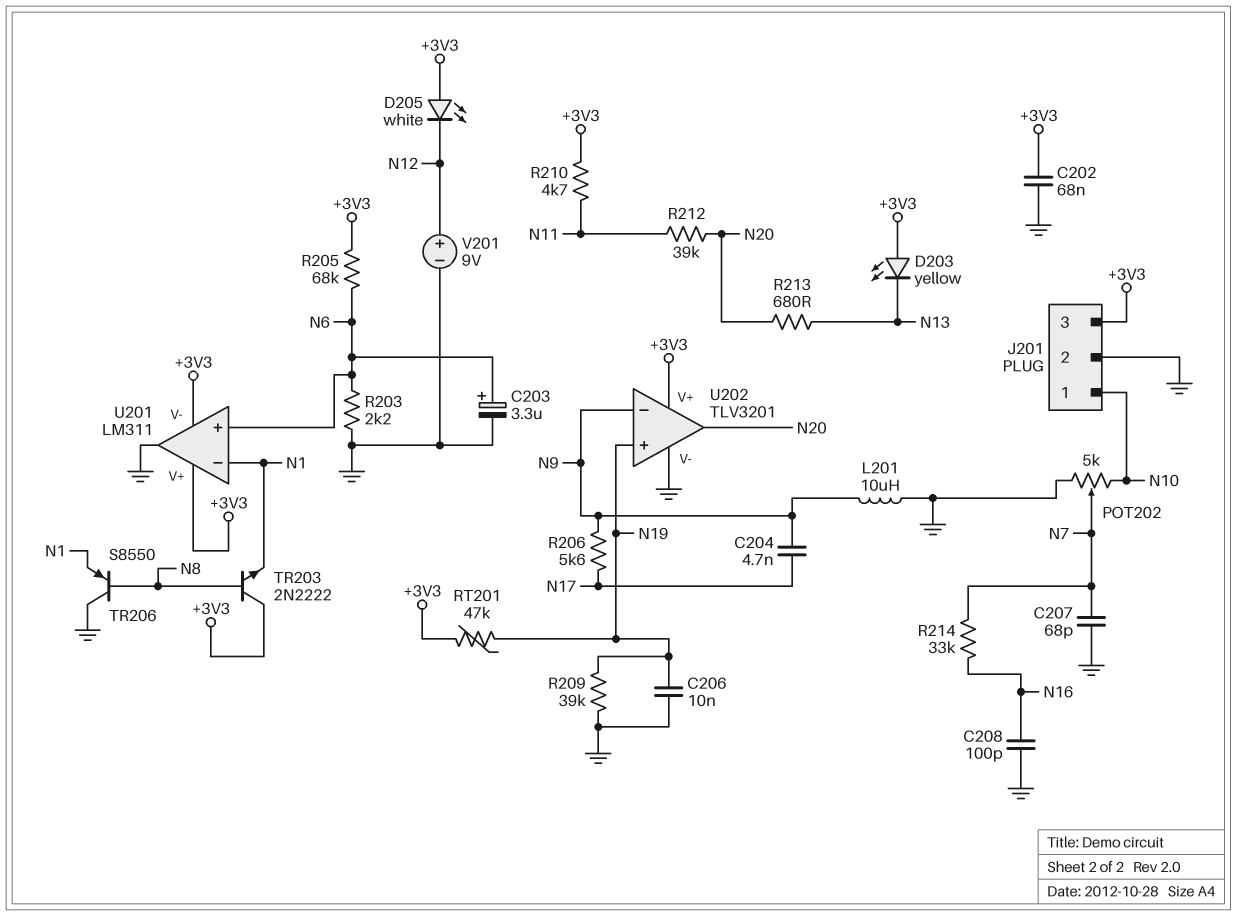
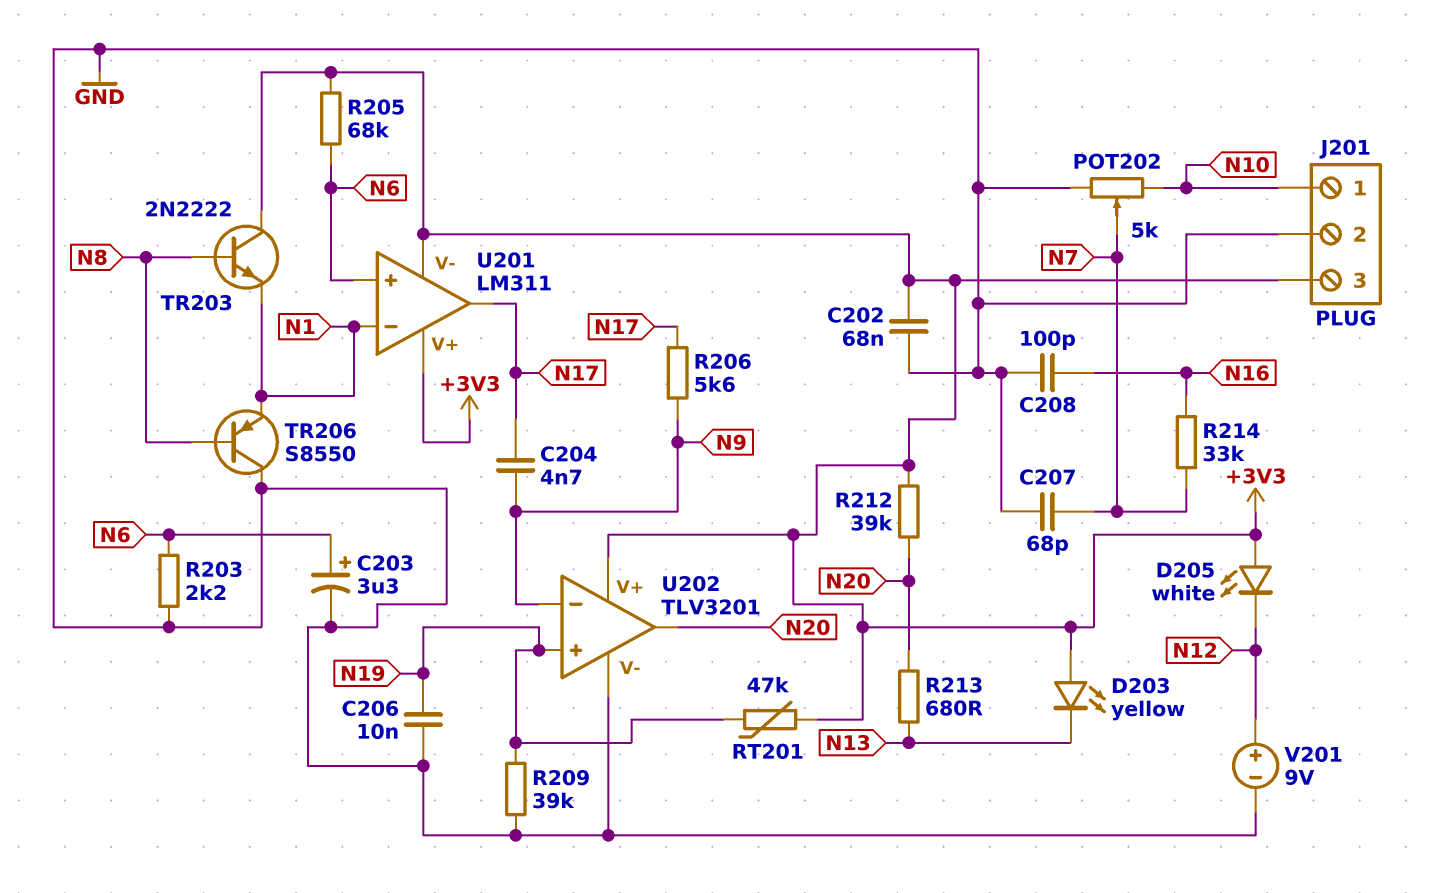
L201: 10uH (GND, N9) -> none
R210: 4.7k (+3V3, N11) -> none
R212: 39k (N11, N20) -> 39k (+3V3, N20)
U201 pin out: GND -> N17

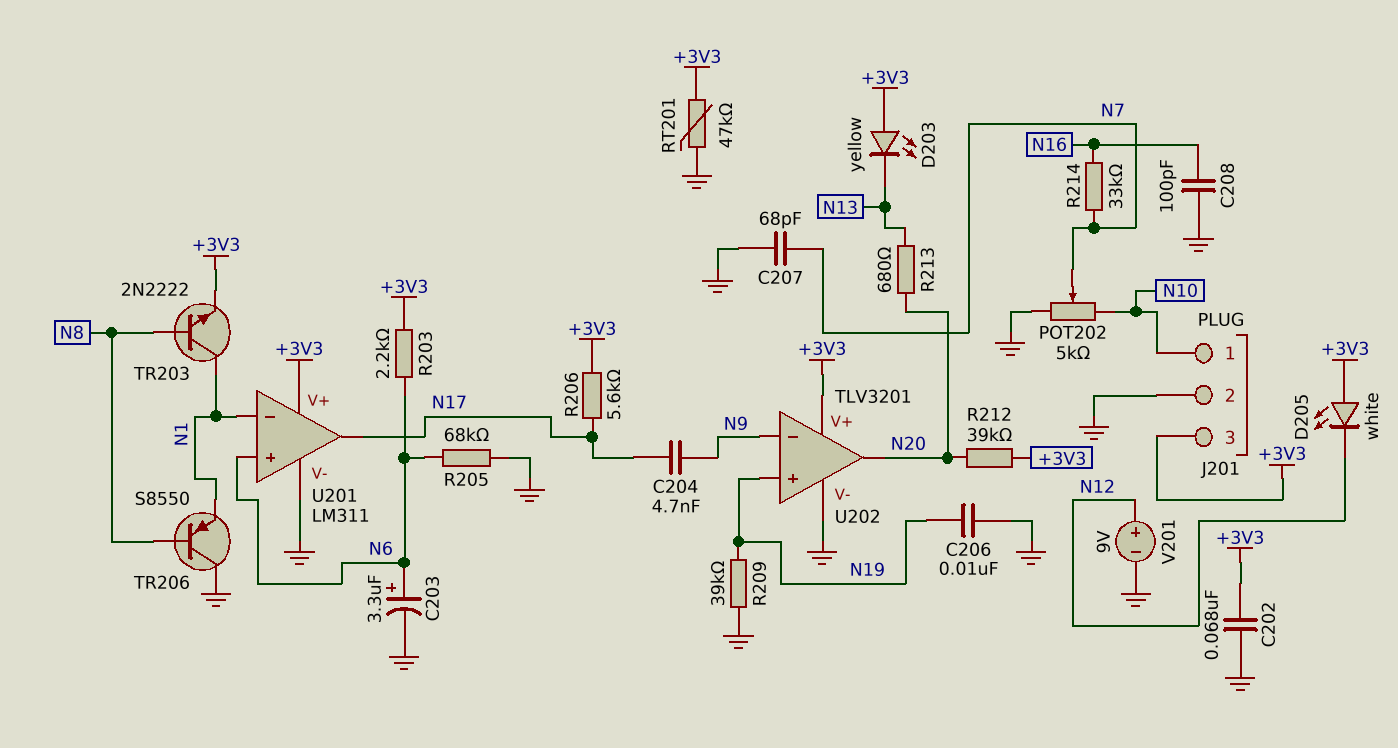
R203: 2.2k (GND, N6) -> 2.2k (+3V3, N6)
R205: 68k (+3V3, N6) -> 68k (GND, N6)
R206: 5.6k (N9, N17) -> 5.6k (+3V3, N17)
RT201: 47k (+3V3, N19) -> 47k (+3V3, GND)
TR203: NPN 2N2222 (B N8, C +3V3, E N1) -> NPN 2N2222 (B N8, C N1, E +3V3)
U201 pin V-: +3V3 -> GND

